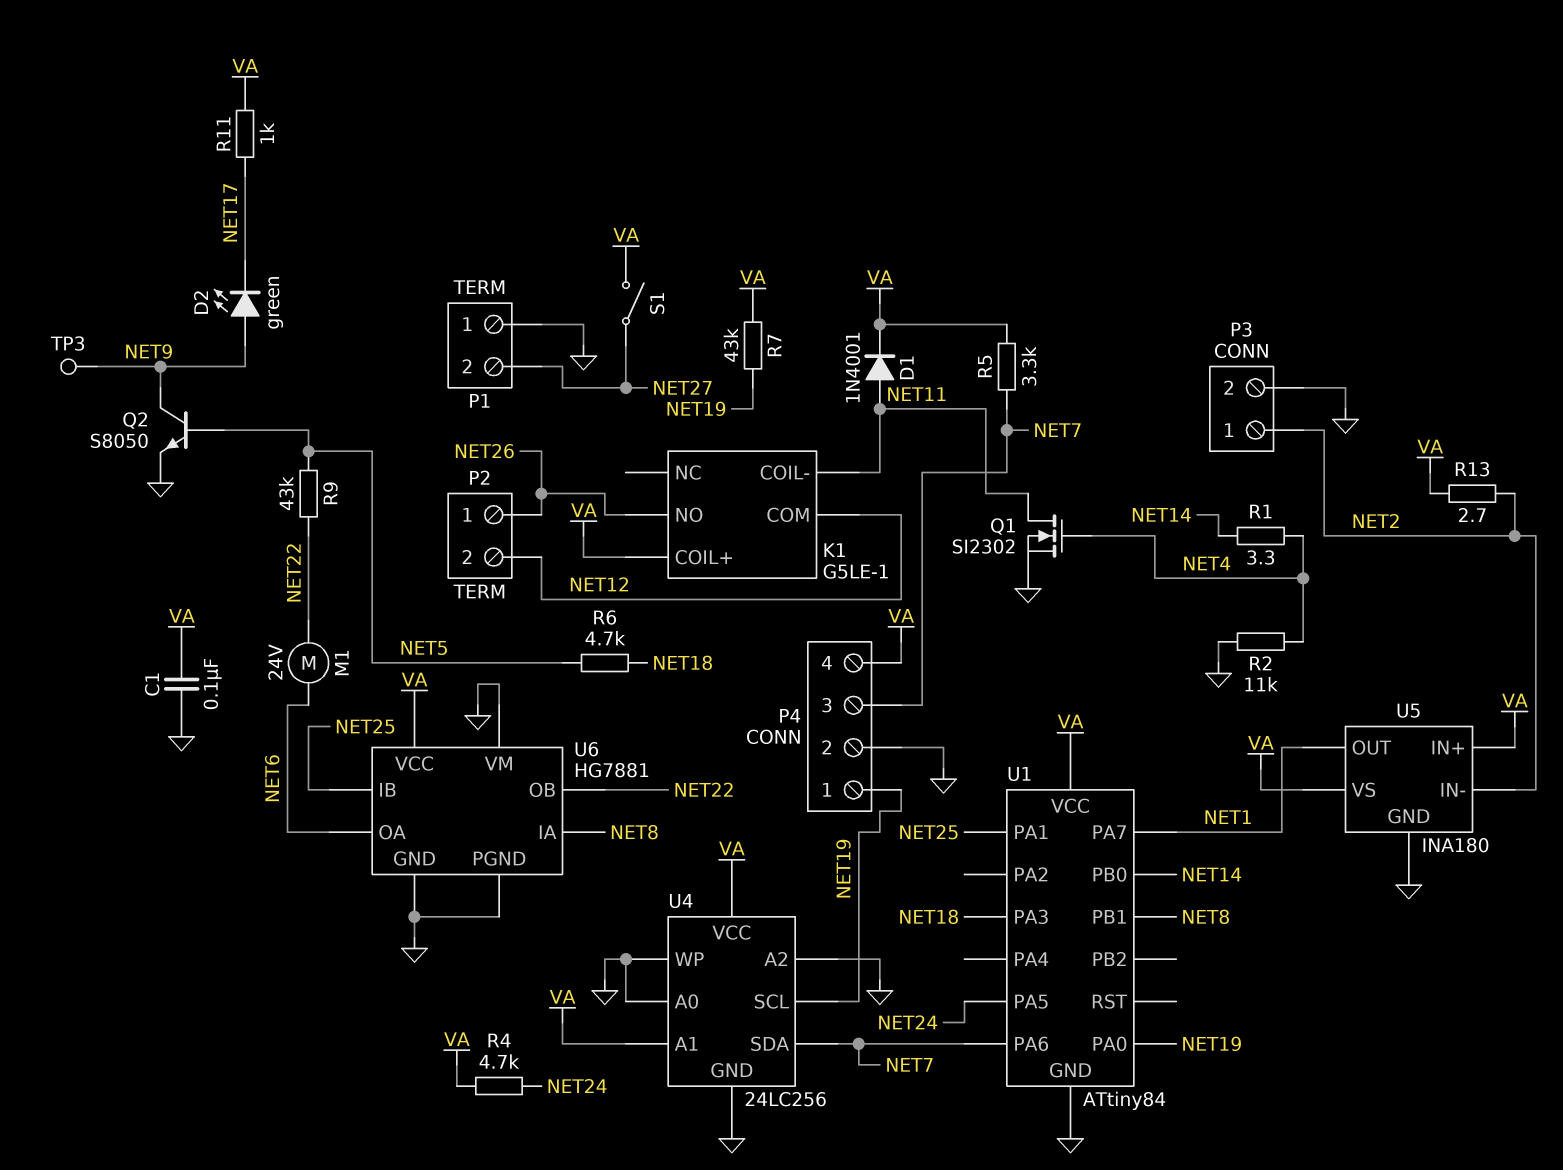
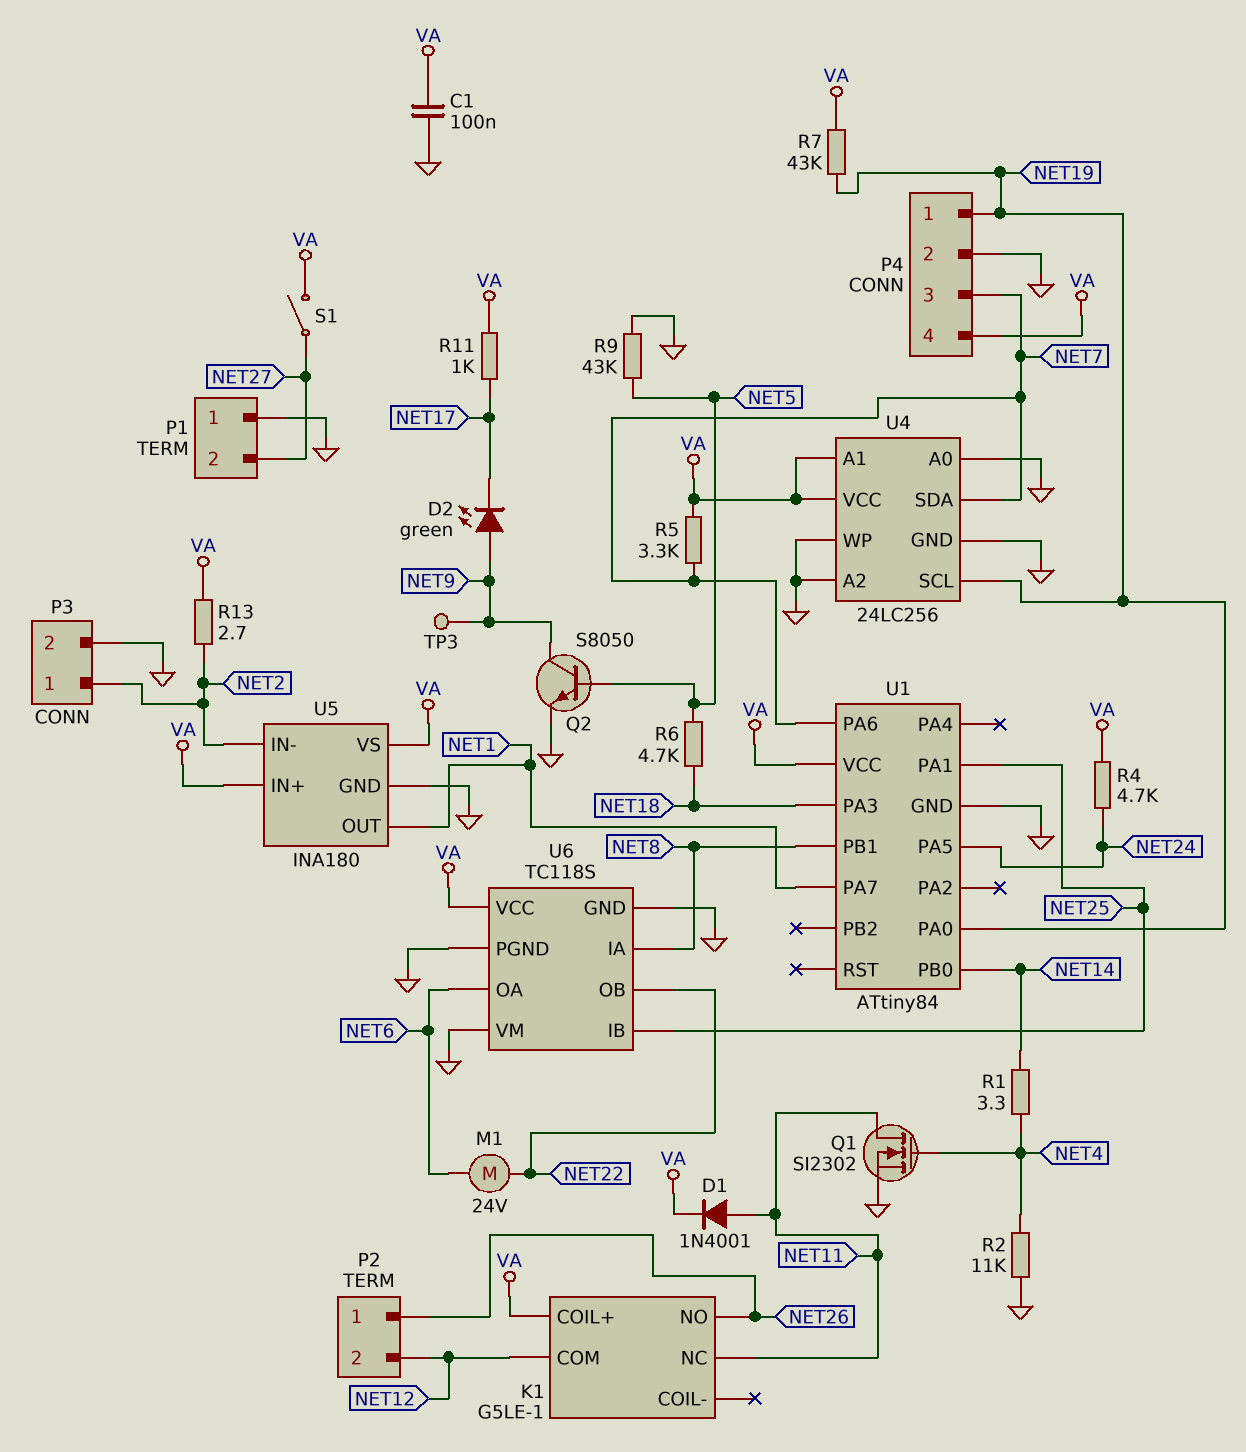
K1 pin COIL-: NET11 -> none
K1 pin NC: none -> NET11
R9: 43k (NET5, NET22) -> 43k (GND, NET5)
U6: HG7881 -> TC118S

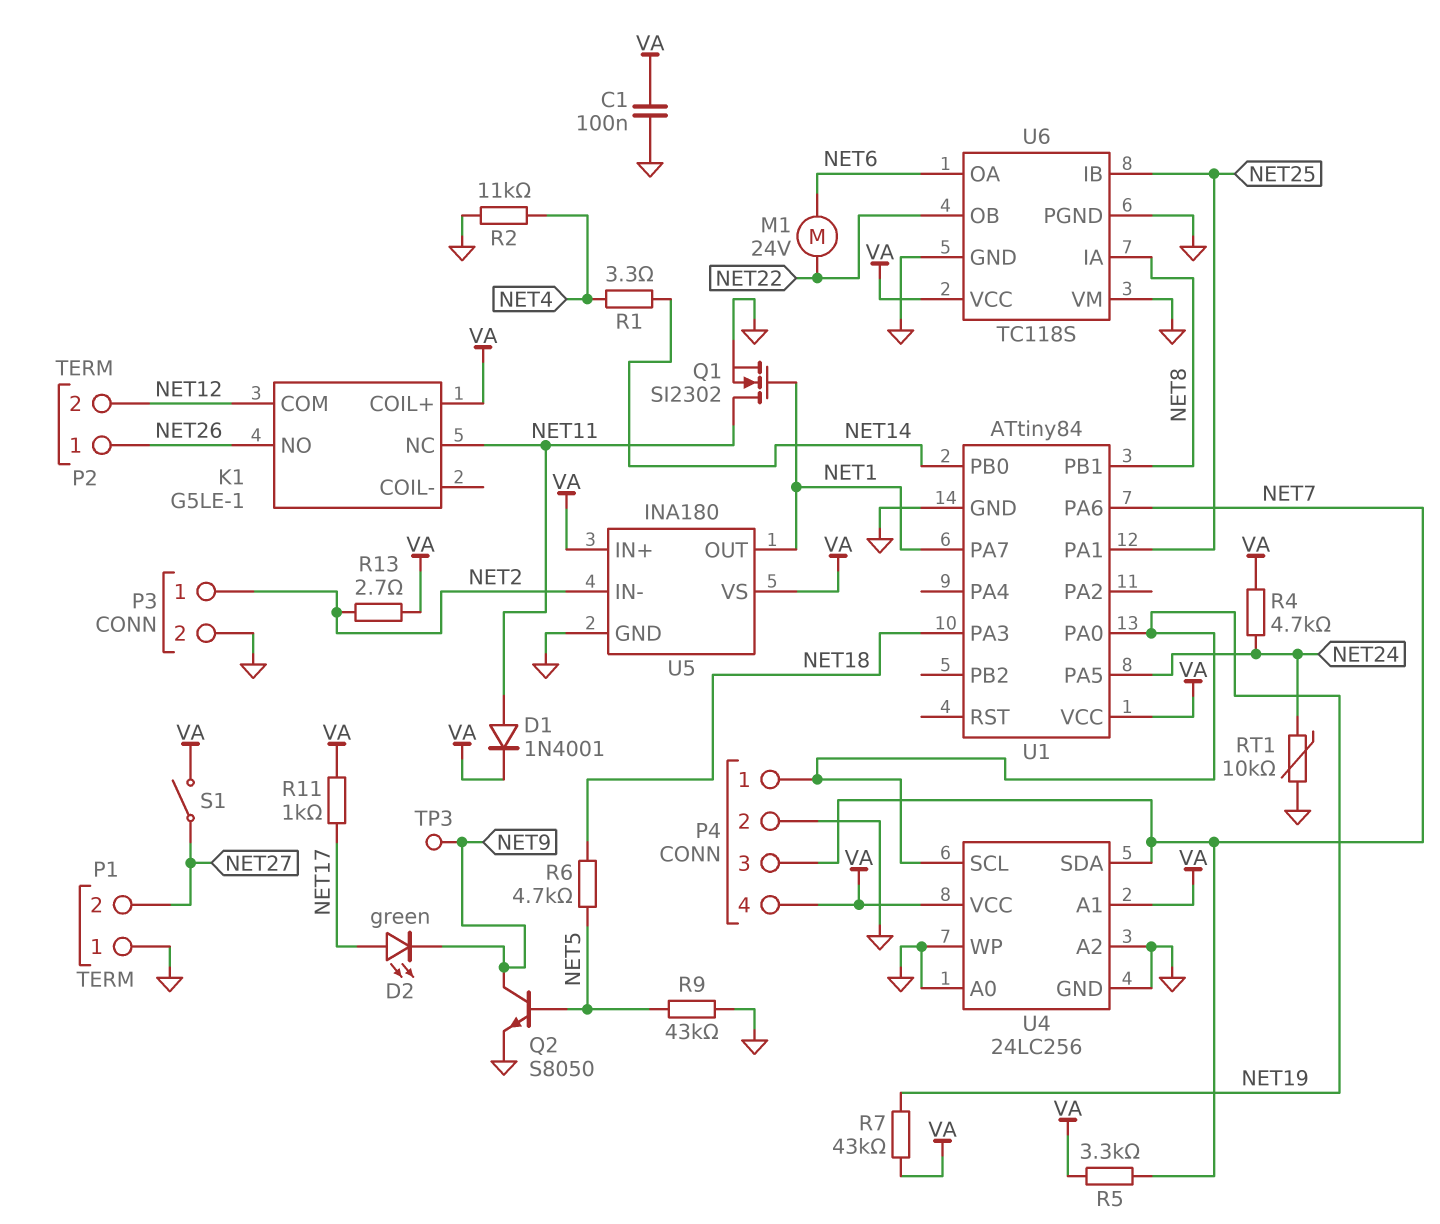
D2: LED green (A NET9, K NET17) -> LED green (A NET17, K NET9)
Q1: NMOS SI2302 (G NET4, D NET11, S GND) -> NMOS SI2302 (G NET1, D NET11, S GND)
RT1: none -> 10k (GND, NET24)

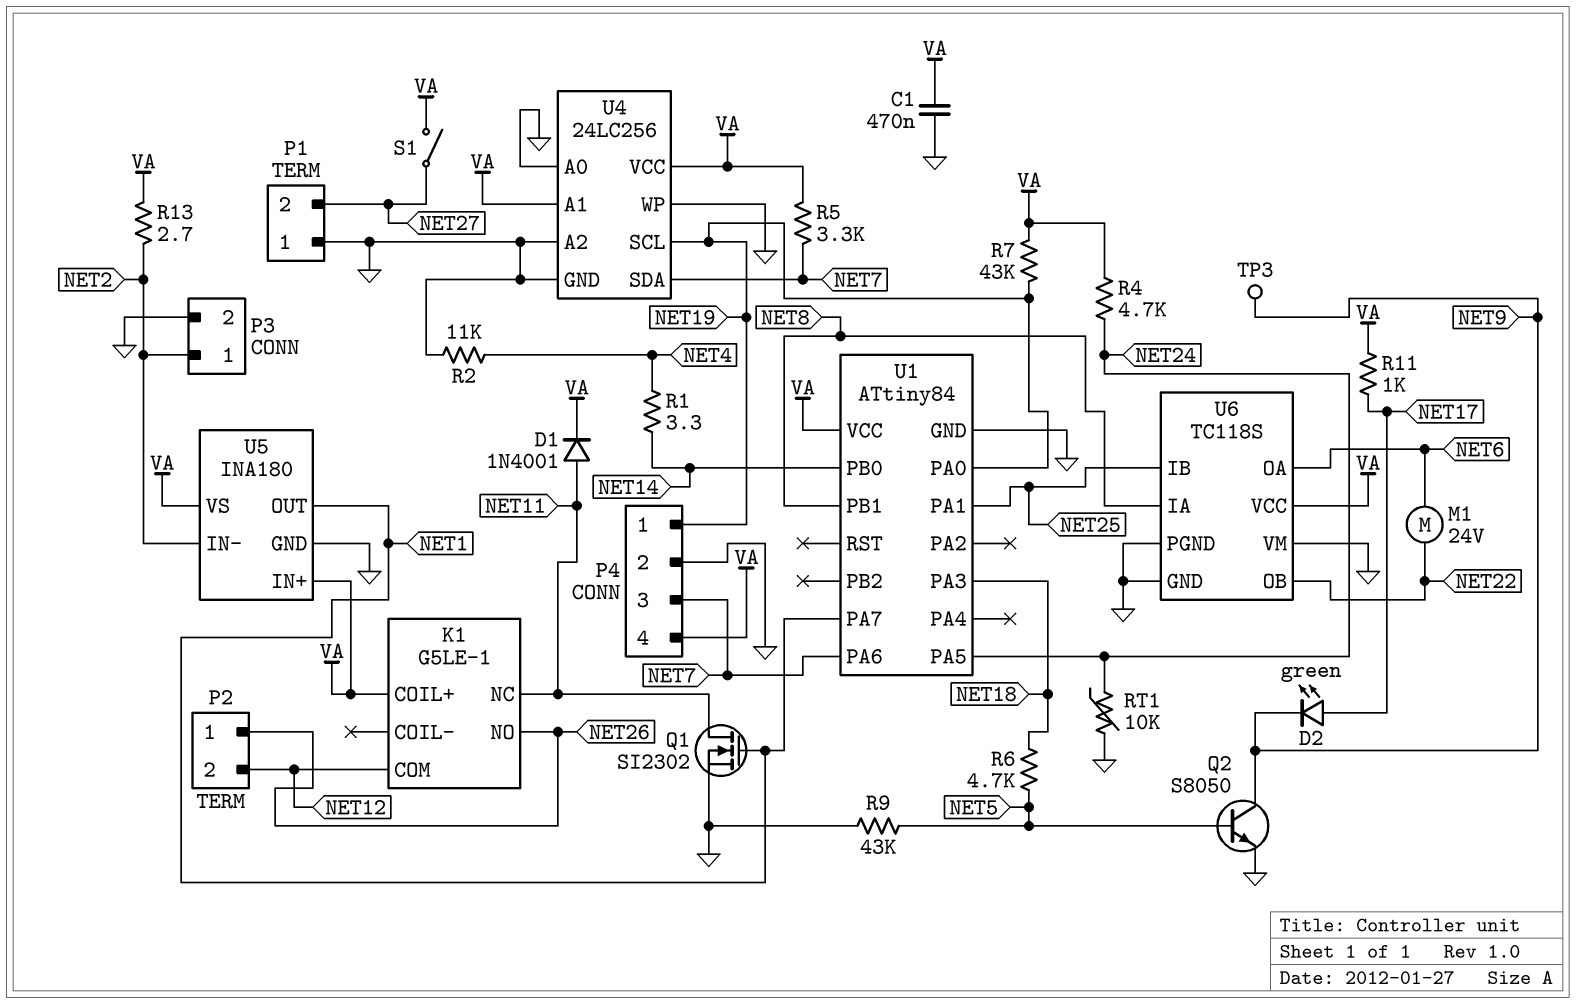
C1: 100nF (GND, VA) -> 470nF (GND, VA)

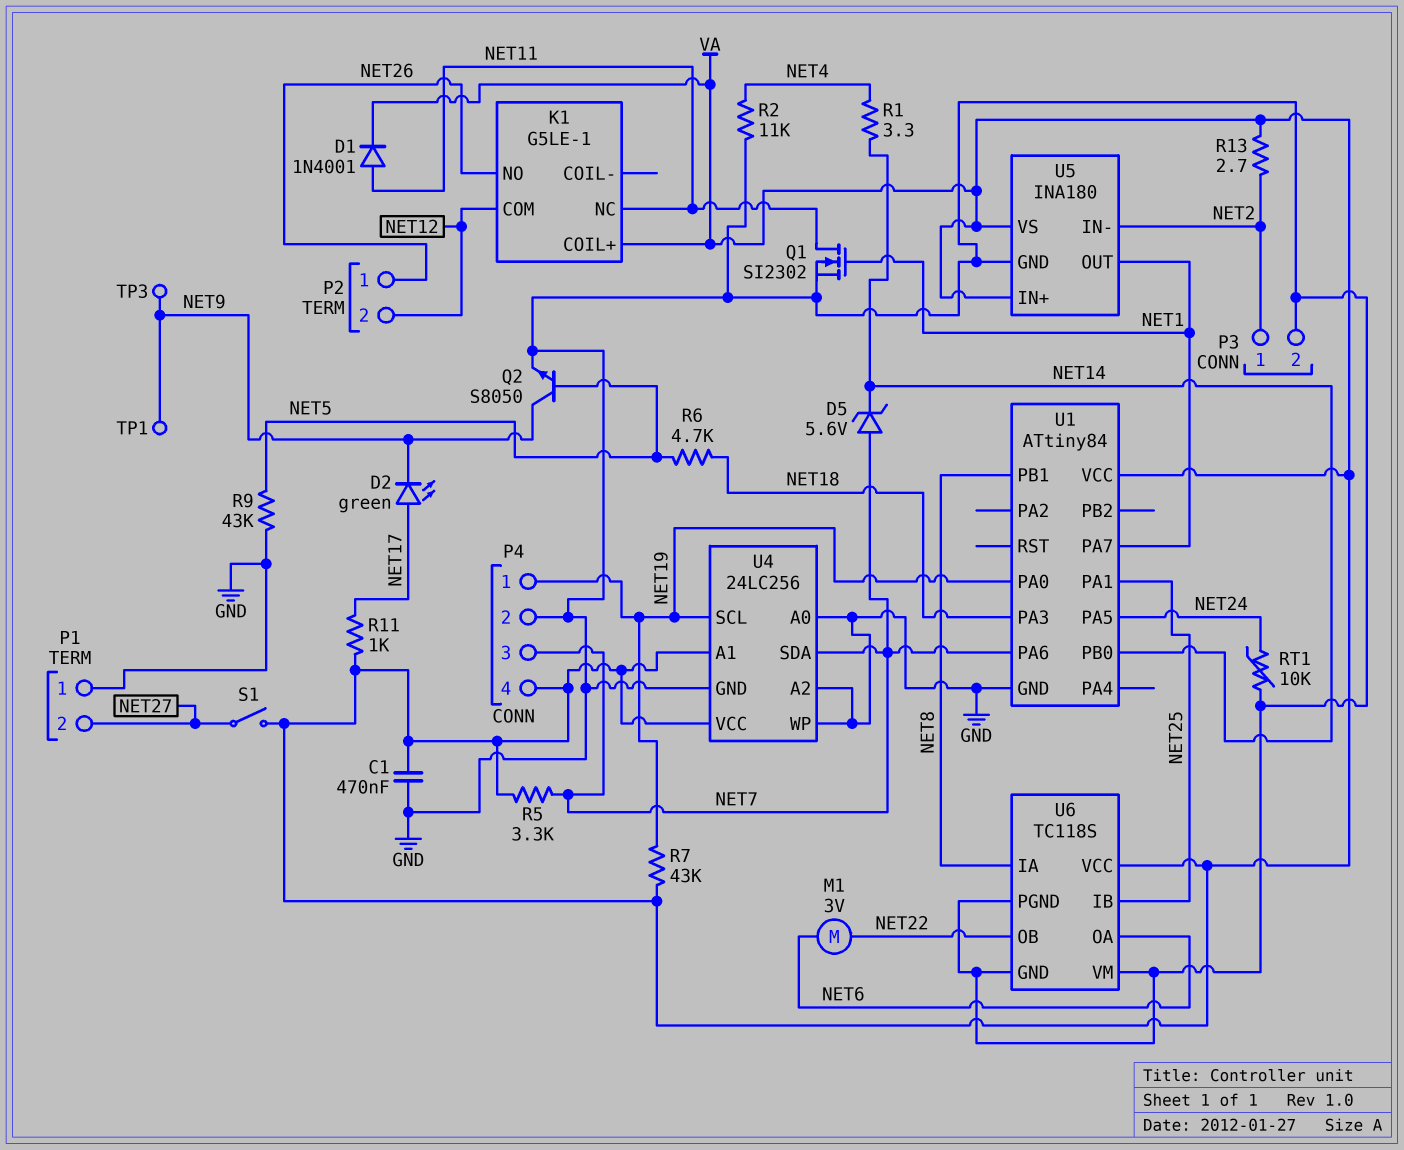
D5: none -> zener 5.6V (A NET7, K NET14)
M1: motor 24V (NET6, NET22) -> motor 3V (NET6, NET22)
R4: 4.7k (NET24, VA) -> none
TP1: none -> test point (NET9)

